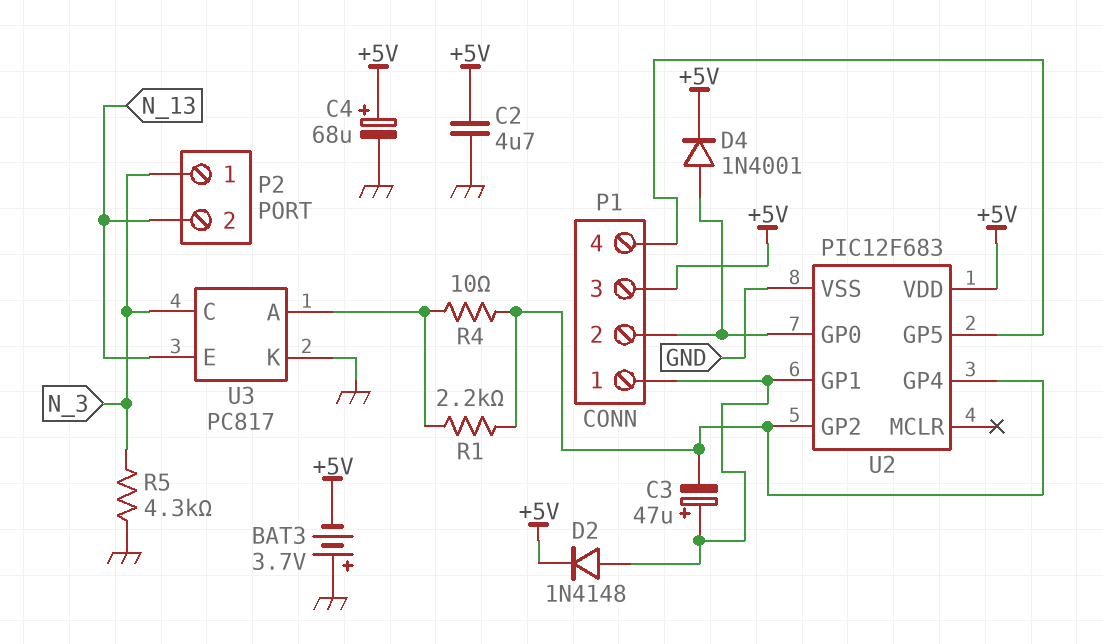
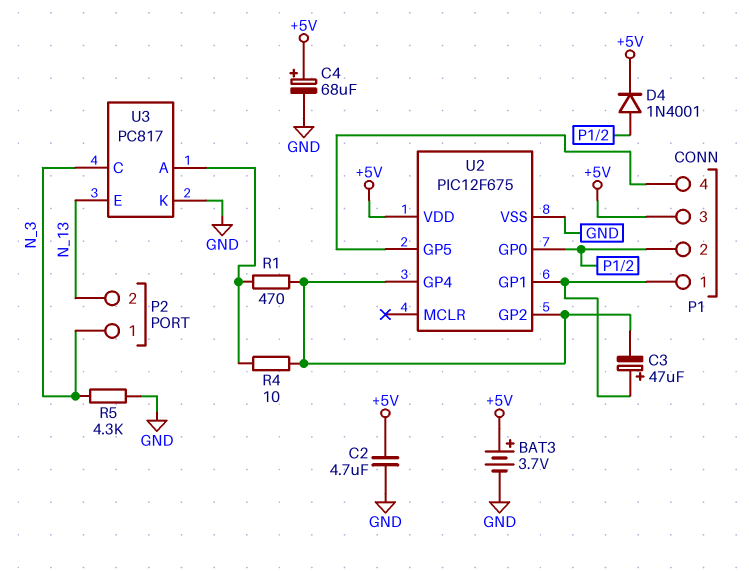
BAT3: 3.7V (plus GND, minus +5V) -> 3.7V (plus +5V, minus GND)
D2: diode 1N4148 (A P1/1, K +5V) -> none
R1: 2.2k (U2/GP2, U3/A) -> 470 (U2/GP2, U3/A)
U2: PIC12F683 -> PIC12F675

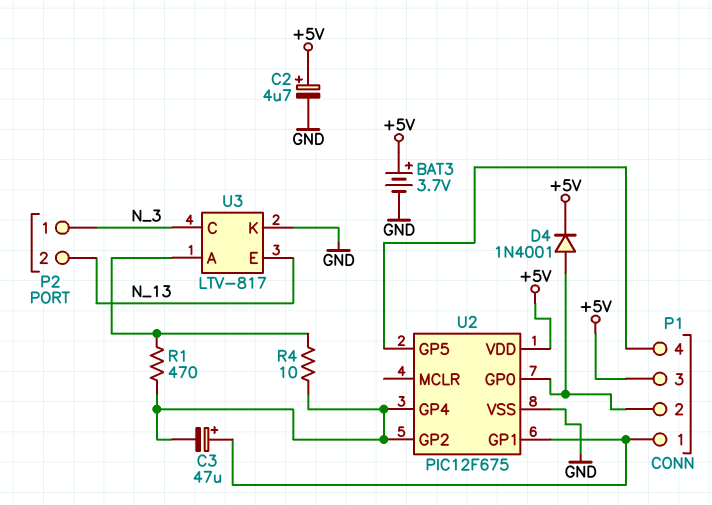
C2: 4.7uF (+5V, GND) -> 4.7uF (plus +5V, minus GND)
C4: 68uF (plus +5V, minus GND) -> none
R5: 4.3k (GND, N_3) -> none
U3: PC817 -> LTV-817

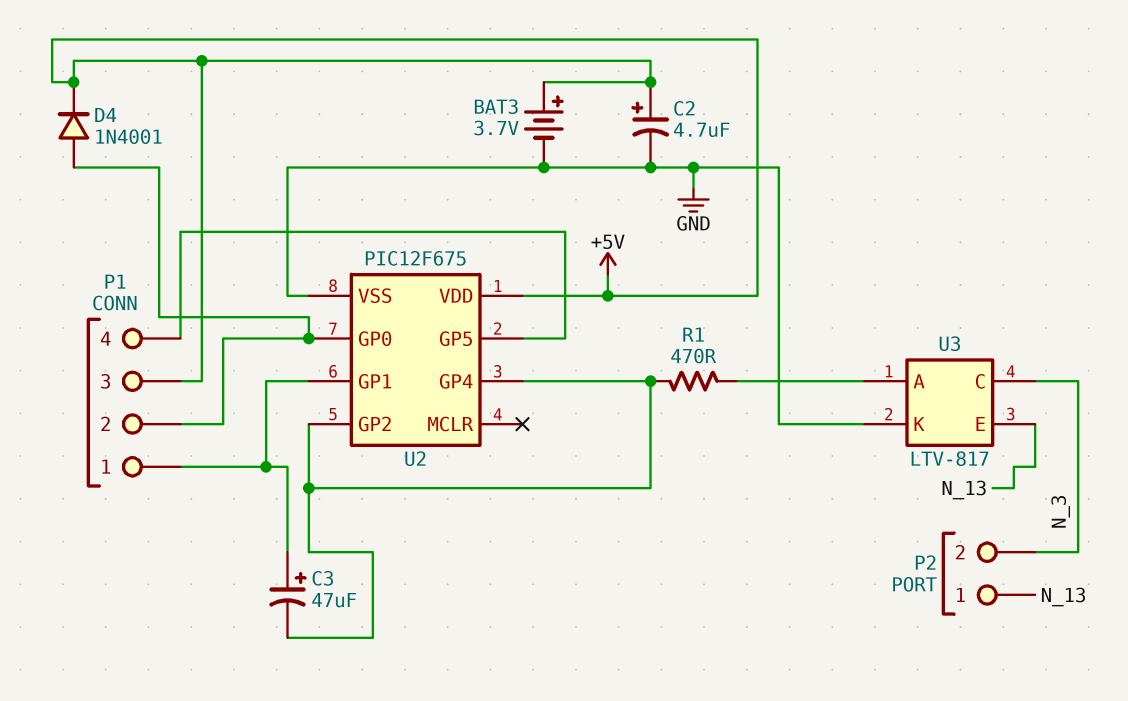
P2 pin 1: N_3 -> N_13
P2 pin 2: N_13 -> N_3
R4: 10 (U2/GP2, U3/A) -> none

